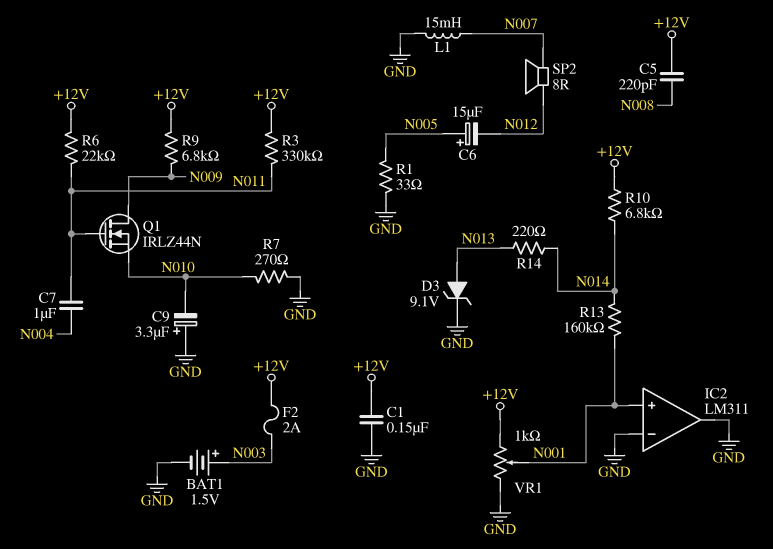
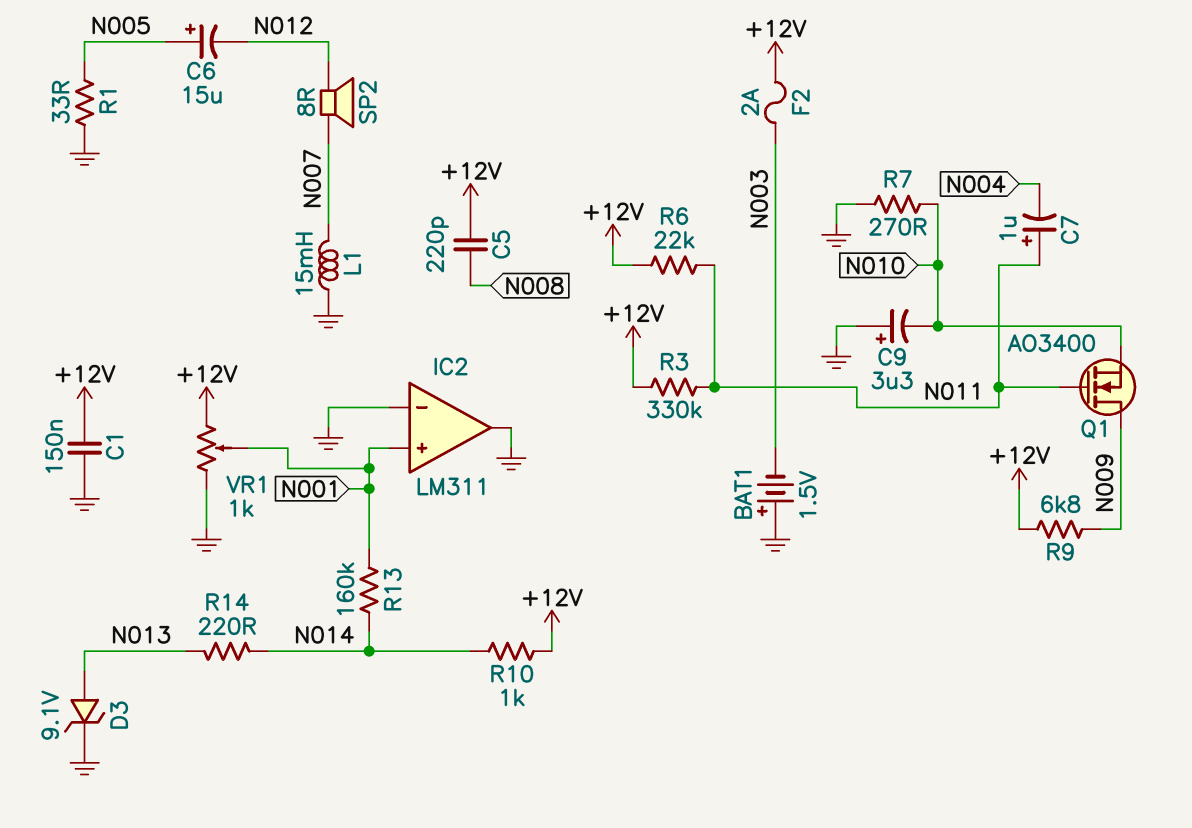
BAT1: 1.5V (plus N003, minus GND) -> 1.5V (plus GND, minus N003)
C7: 1uF (N004, N011) -> 1uF (plus N011, minus N004)
Q1: NMOS IRLZ44N (G N011, D N009, S N010) -> NMOS AO3400 (G N011, D N009, S N010)
R10: 6.8k (+12V, N014) -> 1k (+12V, N014)

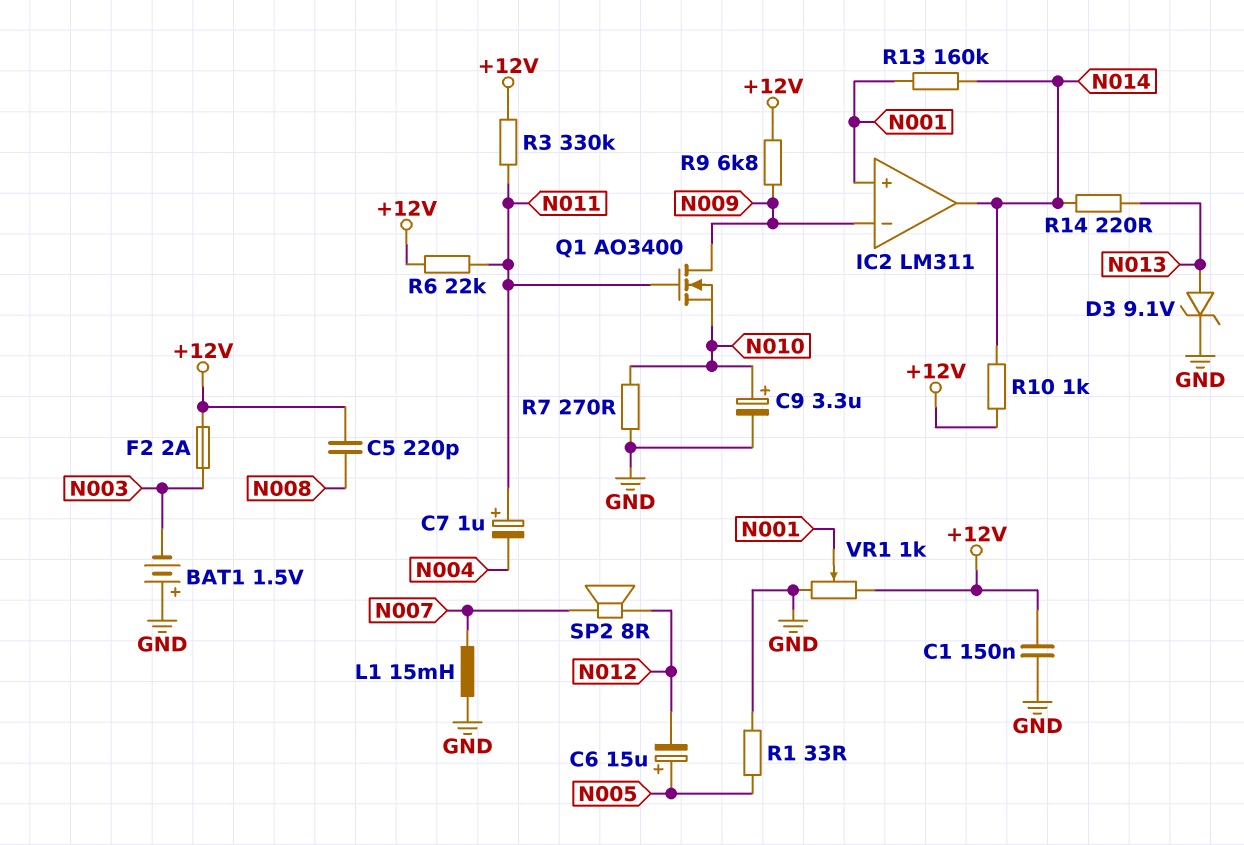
C9: 3.3uF (plus GND, minus N010) -> 3.3uF (plus N010, minus GND)
IC2 pin in-: GND -> N009
IC2 pin out: GND -> N014

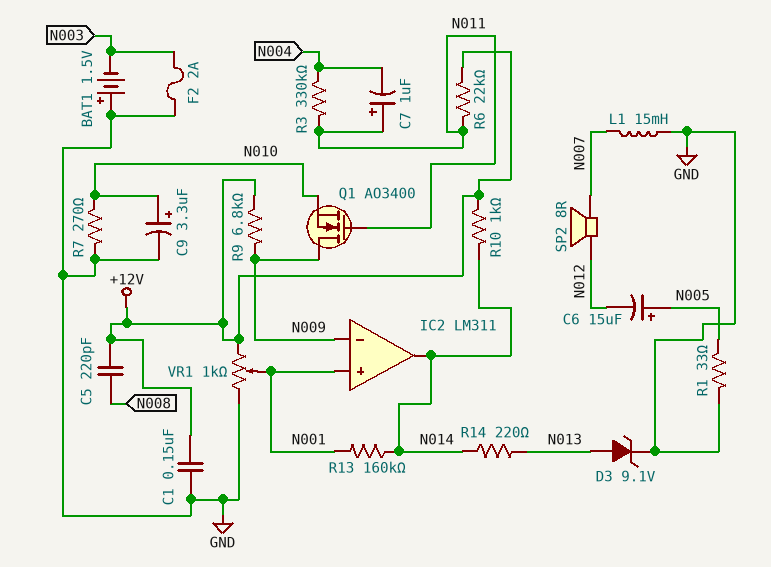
F2: 2A (+12V, N003) -> 2A (GND, N003)
R3: 330k (+12V, N011) -> 330k (N004, N011)

